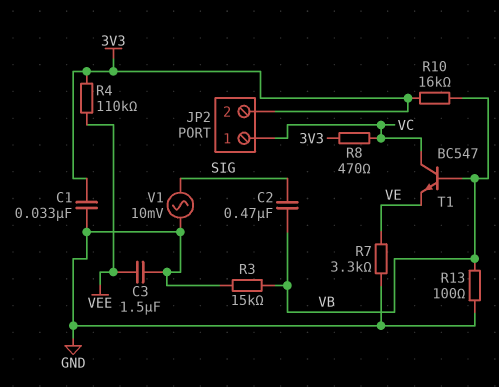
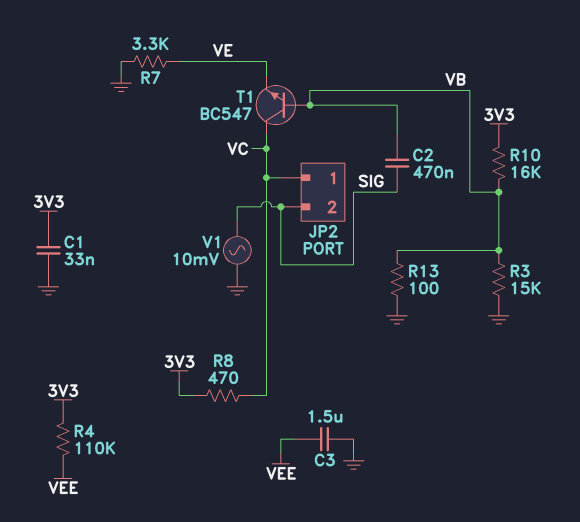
JP2 pin 2: 3V3 -> SIG

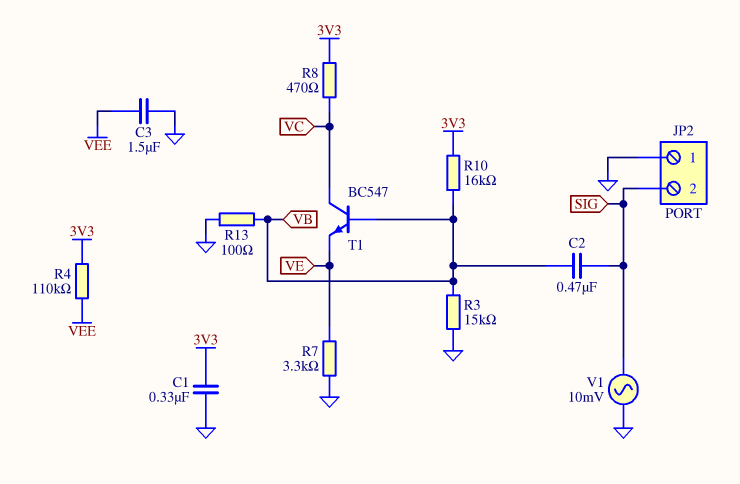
C1: 33nF (3V3, GND) -> 330nF (3V3, GND)
JP2 pin 1: VC -> GND

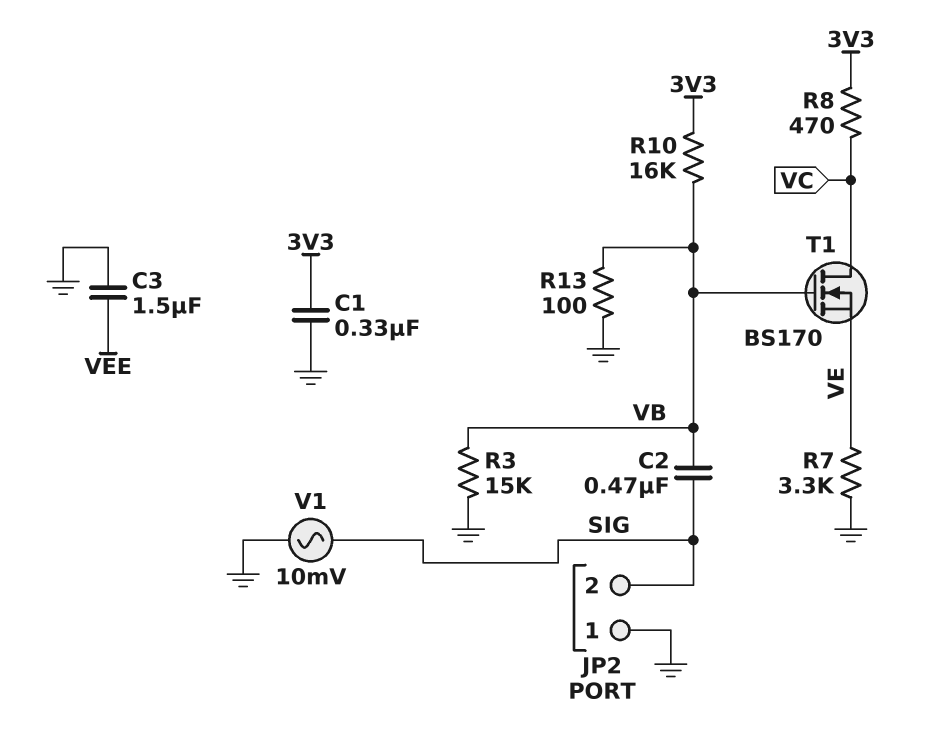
R4: 110k (3V3, VEE) -> none
T1: NPN BC547 (B VB, C VC, E VE) -> NMOS BS170 (G VB, D VC, S VE)

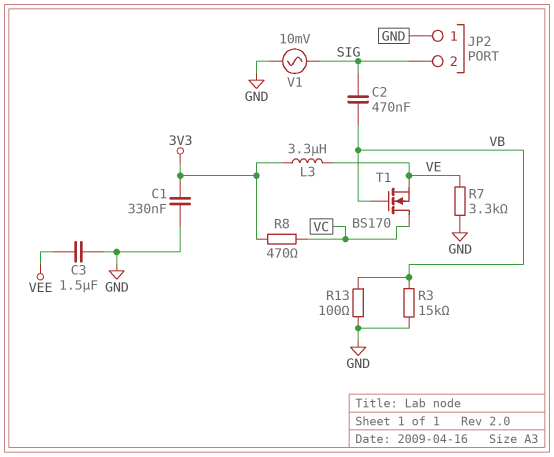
L3: none -> 3.3uH (3V3, VE)
R10: 16k (3V3, VB) -> none

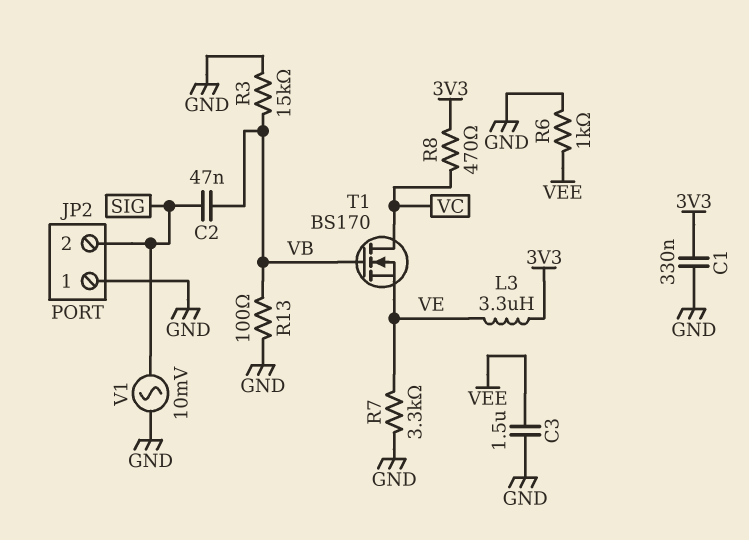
C2: 470nF (SIG, VB) -> 47nF (SIG, VB)
R6: none -> 1k (GND, VEE)

